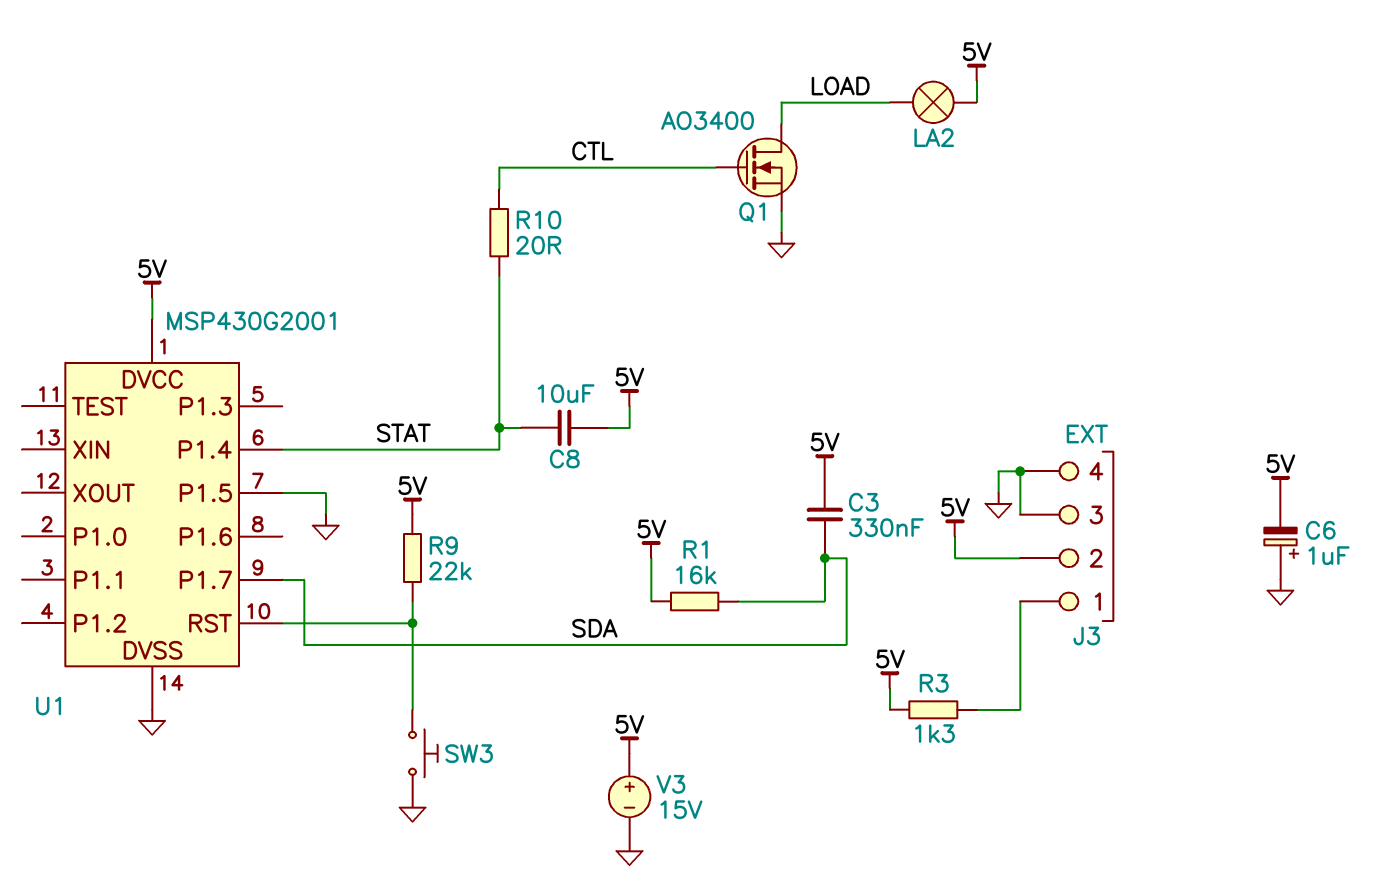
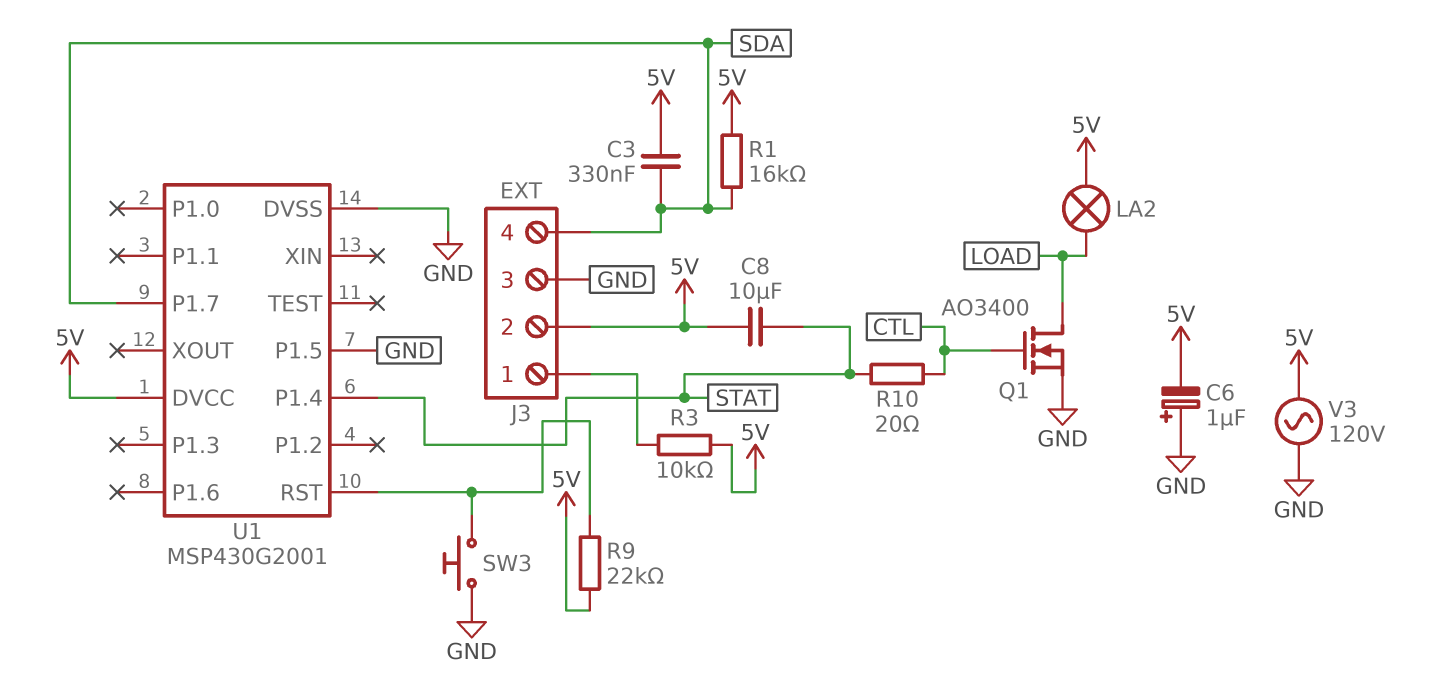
J3 pin 4: GND -> SDA
R3: 1.3k (5V, J3/1) -> 10k (5V, J3/1)
V3: 15V (plus 5V, minus GND) -> AC 120V (5V, GND)

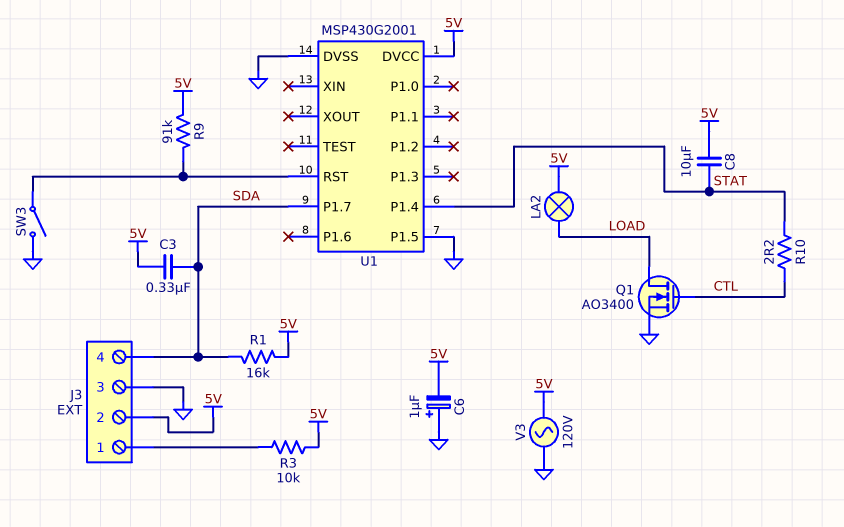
R9: 22k (5V, U1/RST) -> 91k (5V, U1/RST)
R10: 20 (CTL, STAT) -> 2.2 (CTL, STAT)
SW3: button (GND, U1/RST) -> switch (GND, U1/RST)

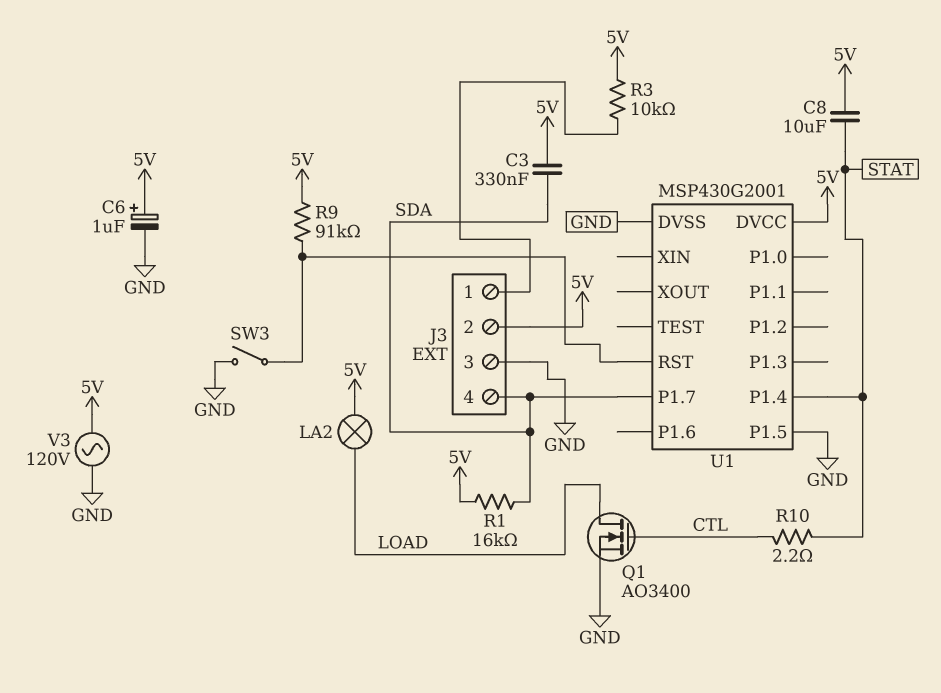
C6: 1uF (plus GND, minus 5V) -> 1uF (plus 5V, minus GND)

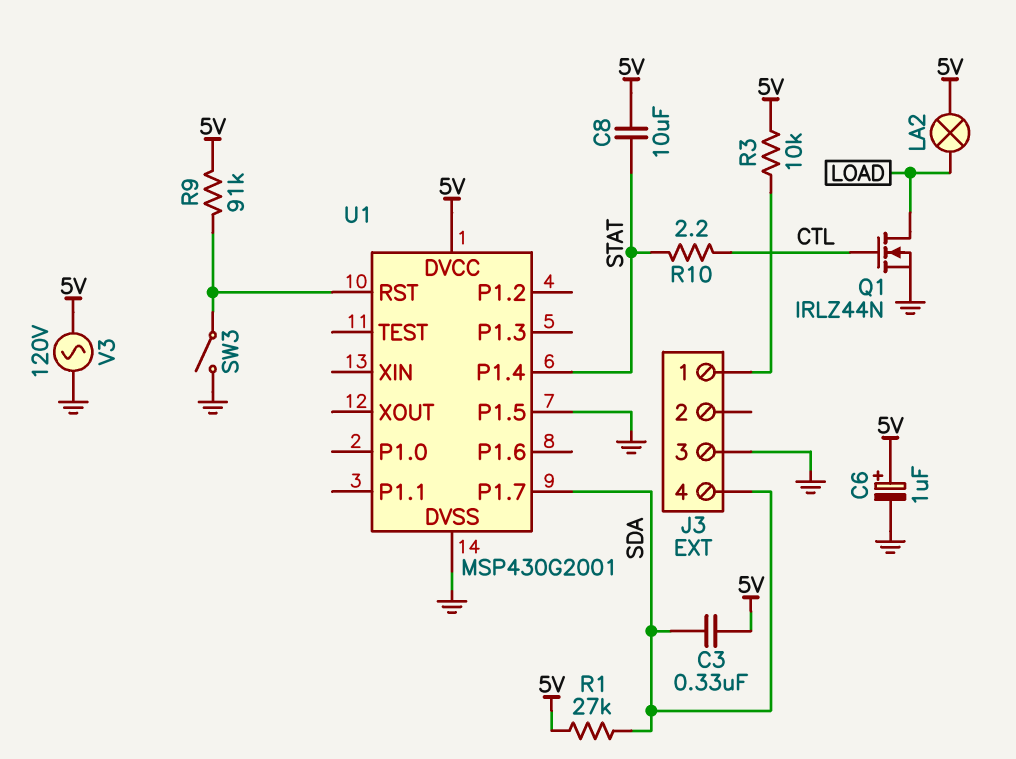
J3 pin 2: 5V -> none
Q1: NMOS AO3400 (G CTL, D LOAD, S GND) -> NMOS IRLZ44N (G CTL, D LOAD, S GND)
R1: 16k (5V, SDA) -> 27k (5V, SDA)

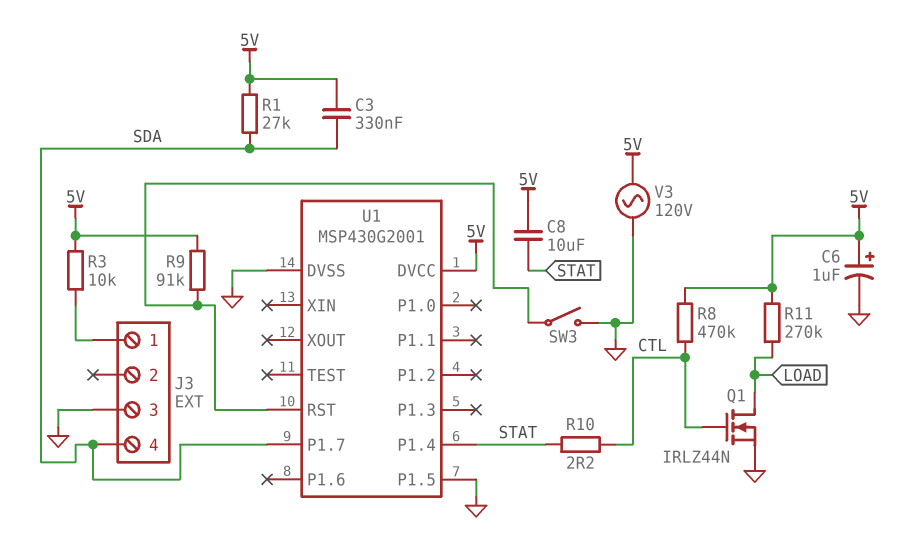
LA2: lamp (5V, LOAD) -> none
R8: none -> 470k (5V, CTL)
R11: none -> 270k (5V, LOAD)

